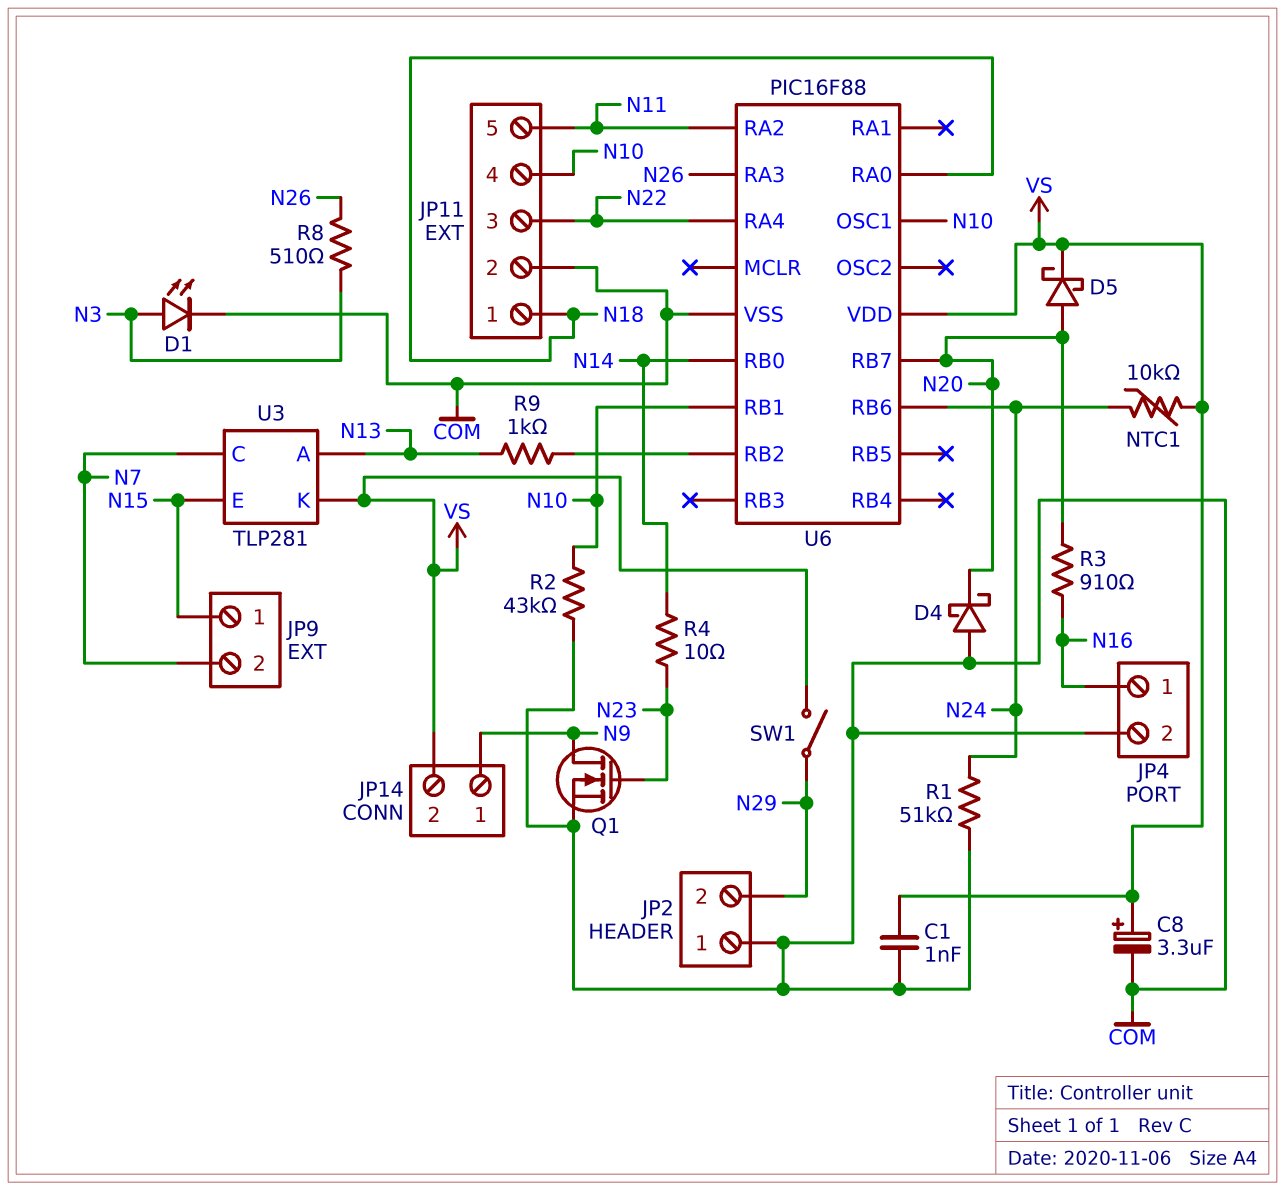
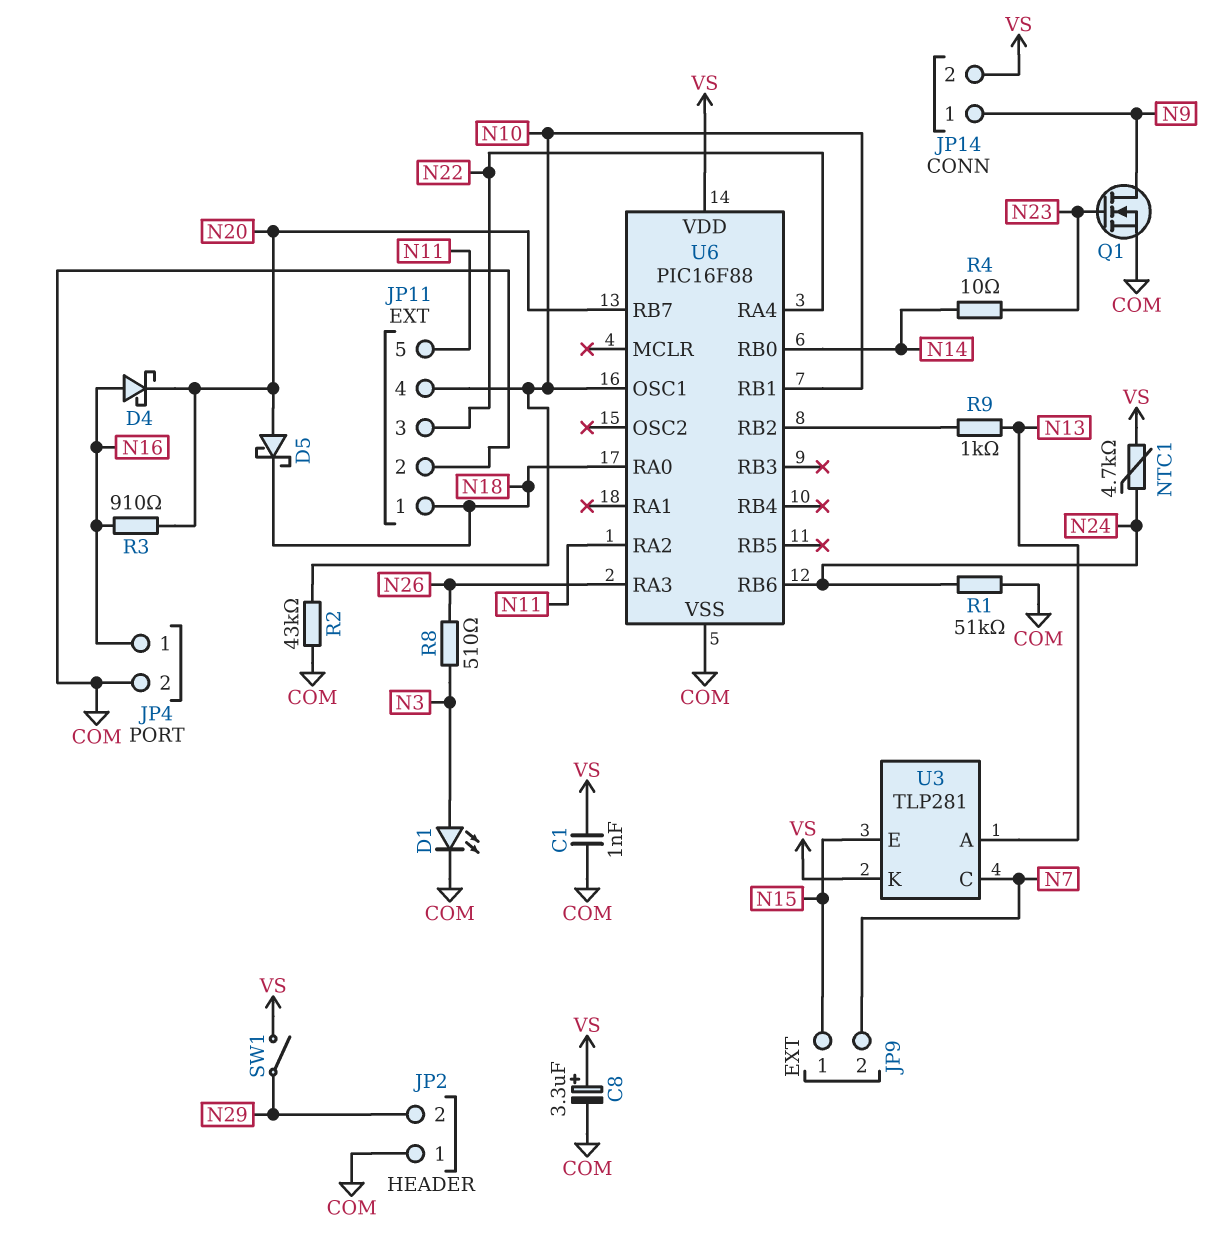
D4: schottky (A COM, K N20) -> schottky (A N16, K N20)
D5: schottky (A N20, K VS) -> schottky (A N20, K N18)
NTC1: 10k (N24, VS) -> 4.7k (N24, VS)

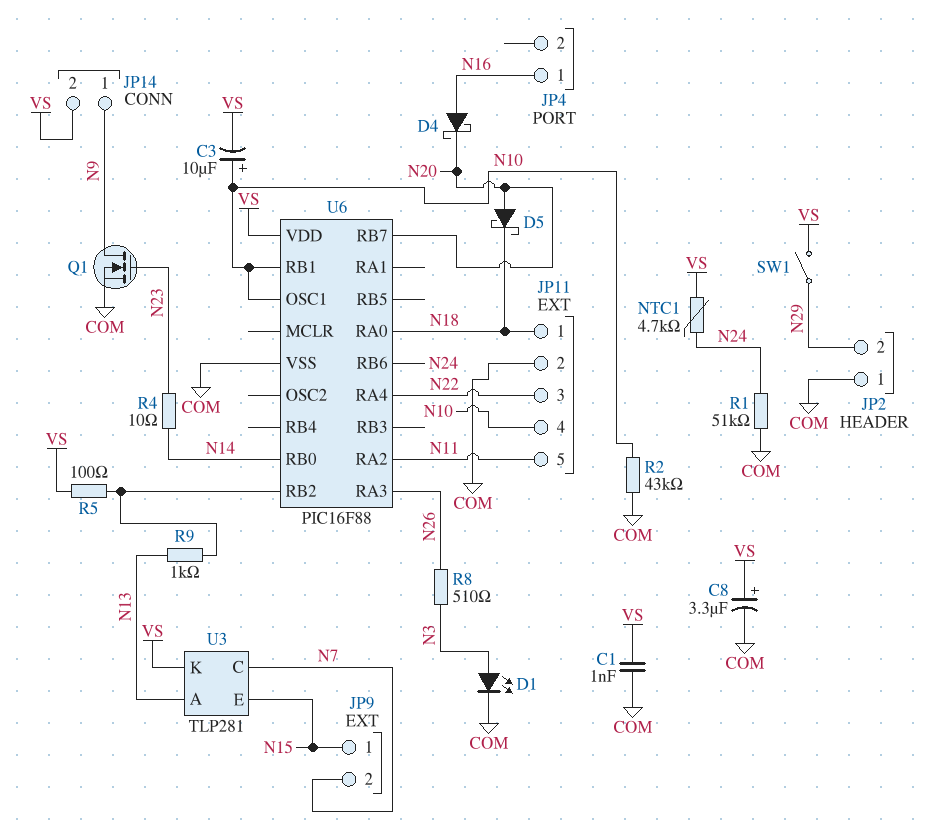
C3: none -> 10uF (plus N10, minus VS)
JP4 pin 2: COM -> none
R3: 910 (N16, N20) -> none
R5: none -> 100 (U6/RB2, VS)

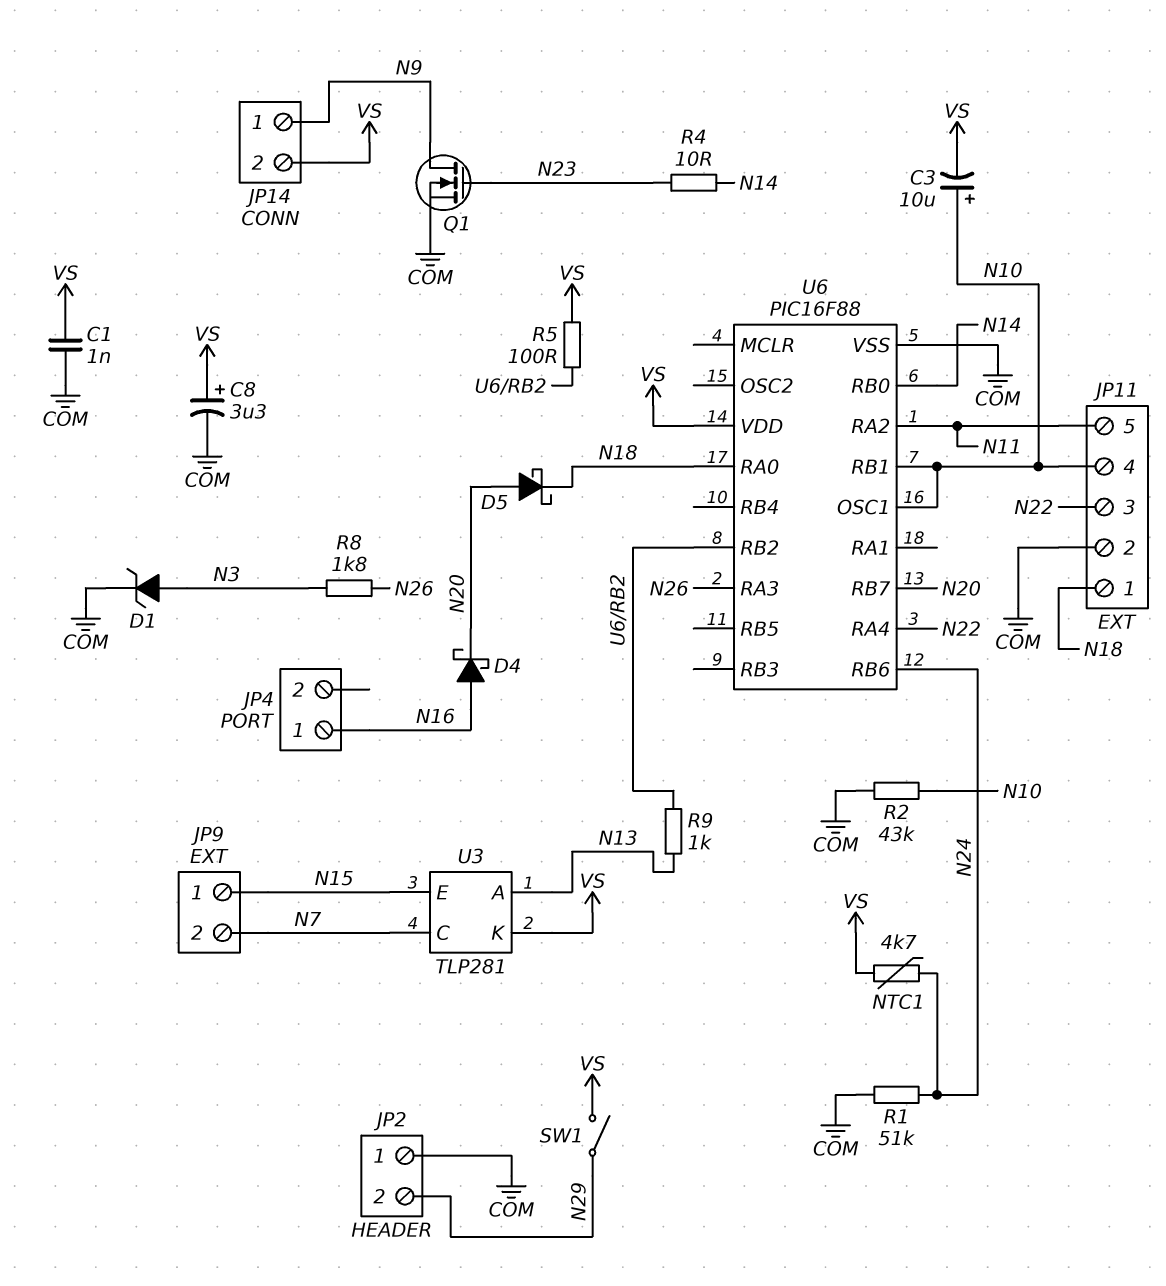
D1: LED (A N3, K COM) -> zener (A N3, K COM)
R8: 510 (N3, N26) -> 1.8k (N3, N26)

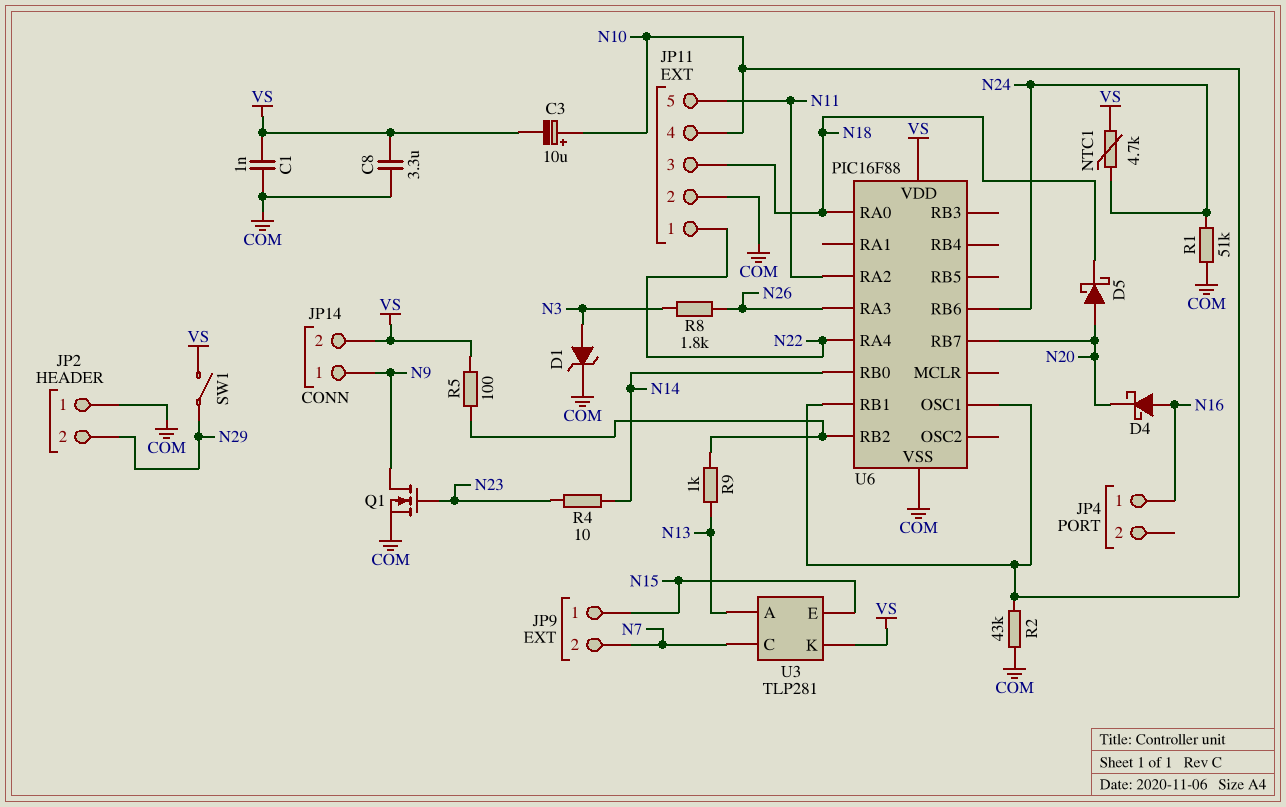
C8: 3.3uF (plus VS, minus COM) -> 3.3uF (COM, VS)
JP11 pin 1: N18 -> N22
JP11 pin 3: N22 -> N18

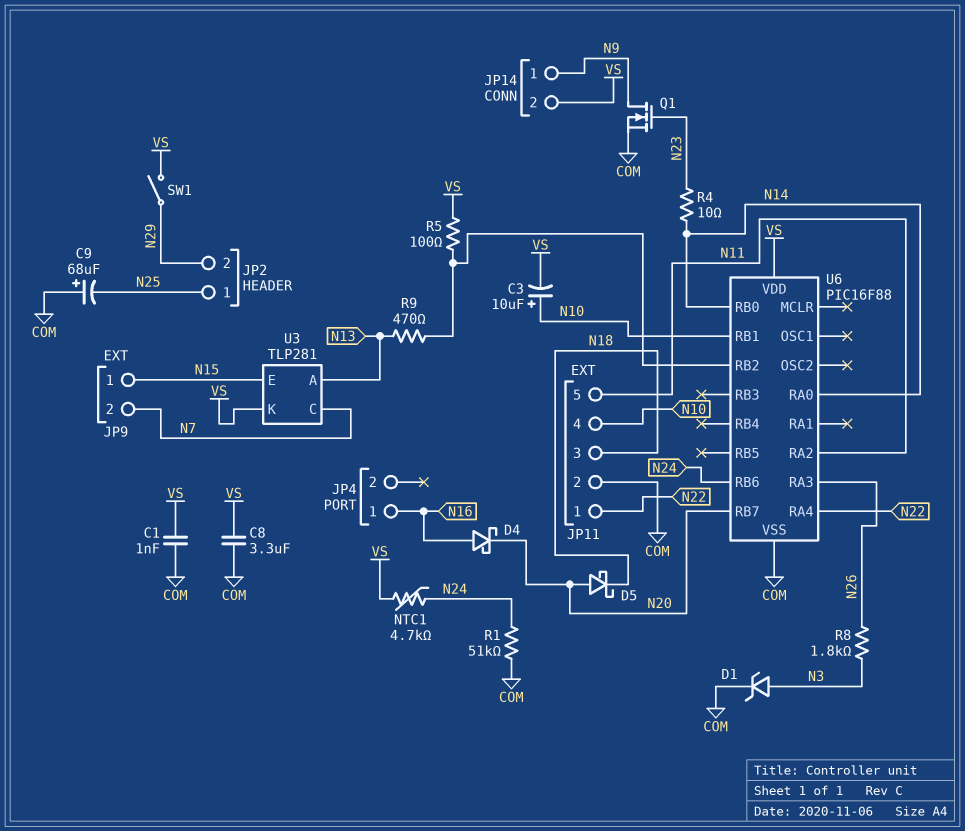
C9: none -> 68uF (plus COM, minus N25)
JP2 pin 1: COM -> N25
R2: 43k (COM, N10) -> none
R9: 1k (N13, U6/RB2) -> 470 (N13, U6/RB2)
U6 pin OSC1: N10 -> none
U6 pin RA0: N18 -> N14

